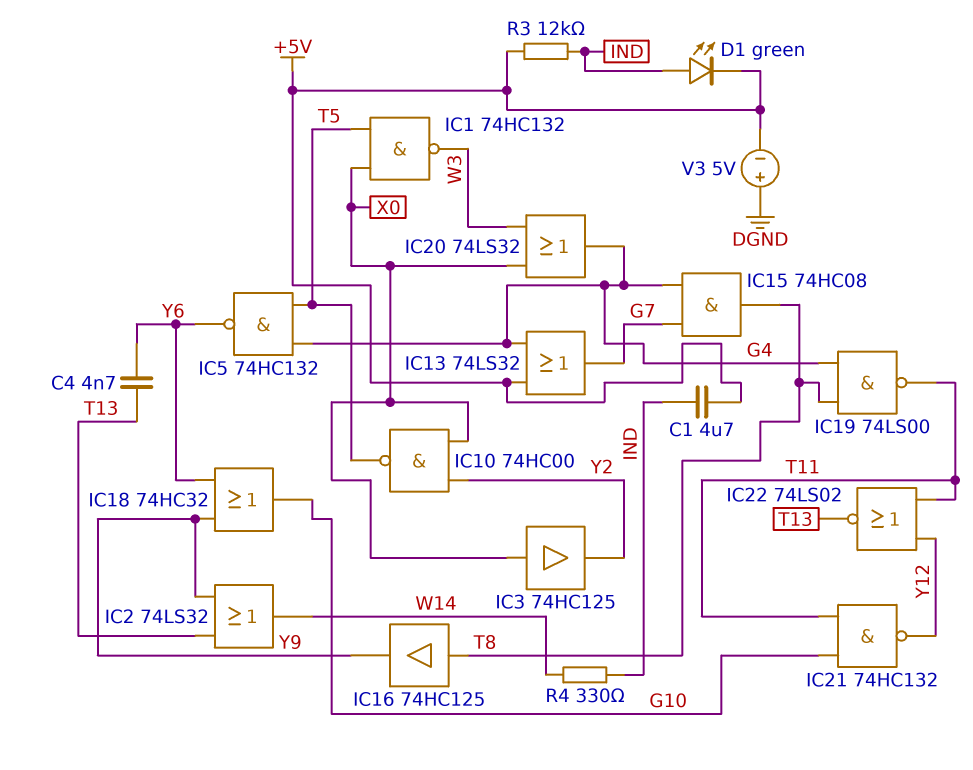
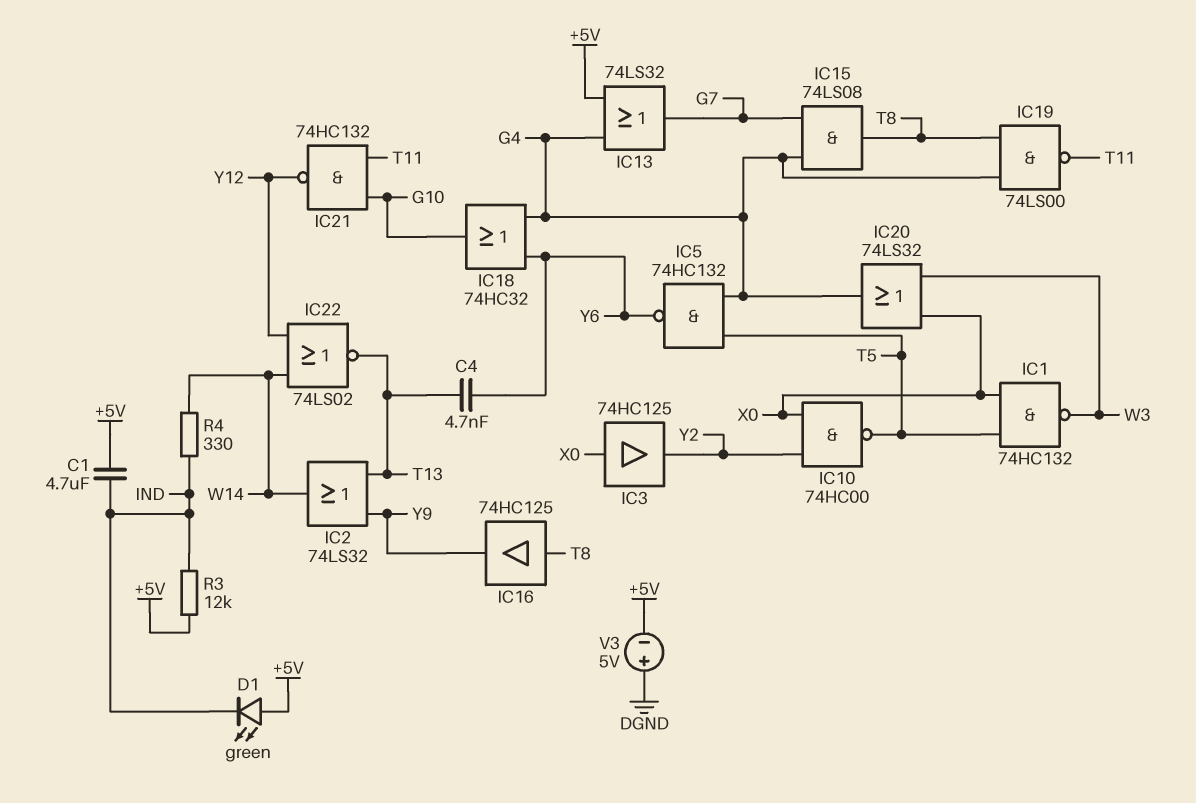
D1: LED green (A IND, K +5V) -> LED green (A +5V, K IND)
IC15: AND 74HC08 (in G4, in G7, out T8) -> AND 74LS08 (in G4, in G7, out T8)
IC18: OR 74HC32 (in Y6, in Y9, out G10) -> OR 74HC32 (in G4, in Y6, out G10)
IC22: NOR 74LS02 (in T11, in Y12, out T13) -> NOR 74LS02 (in W14, in Y12, out T13)

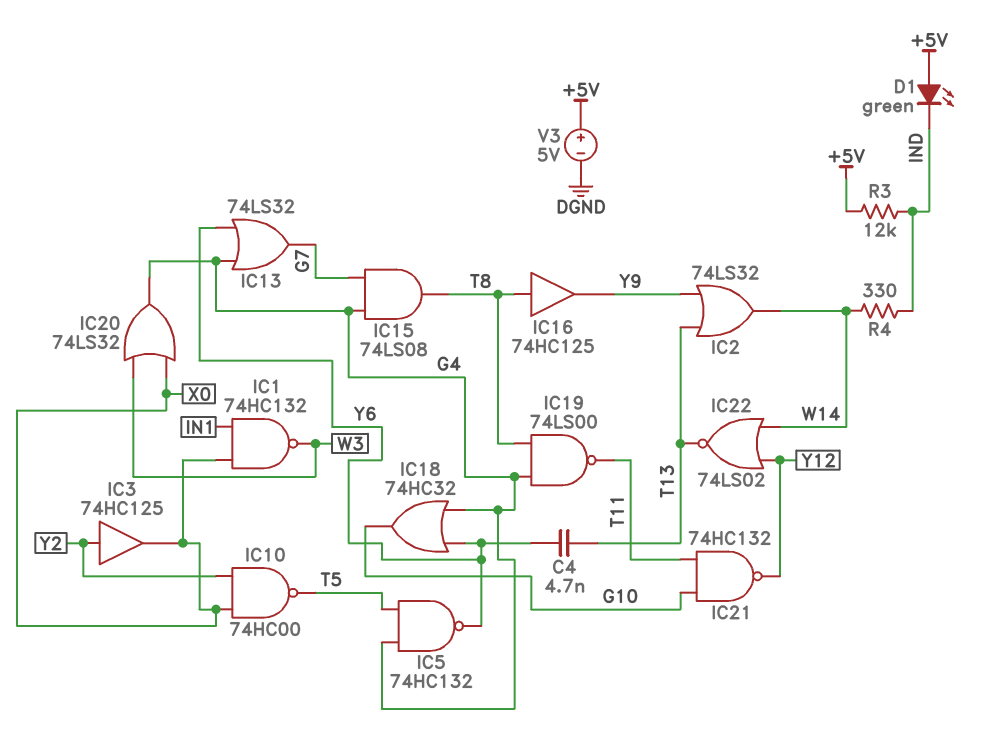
C1: 4.7uF (+5V, IND) -> none
IC1: NAND 74HC132 (in T5, in X0, out W3) -> NAND 74HC132 (in IN1, in X0, out W3)
IC3: buffer 74HC125 (in X0, out Y2) -> buffer 74HC125 (in Y2, out X0)
IC13: OR 74LS32 (in +5V, in G4, out G7) -> OR 74LS32 (in G4, in Y6, out G7)
V3: 5V (plus DGND, minus +5V) -> 5V (plus +5V, minus DGND)

